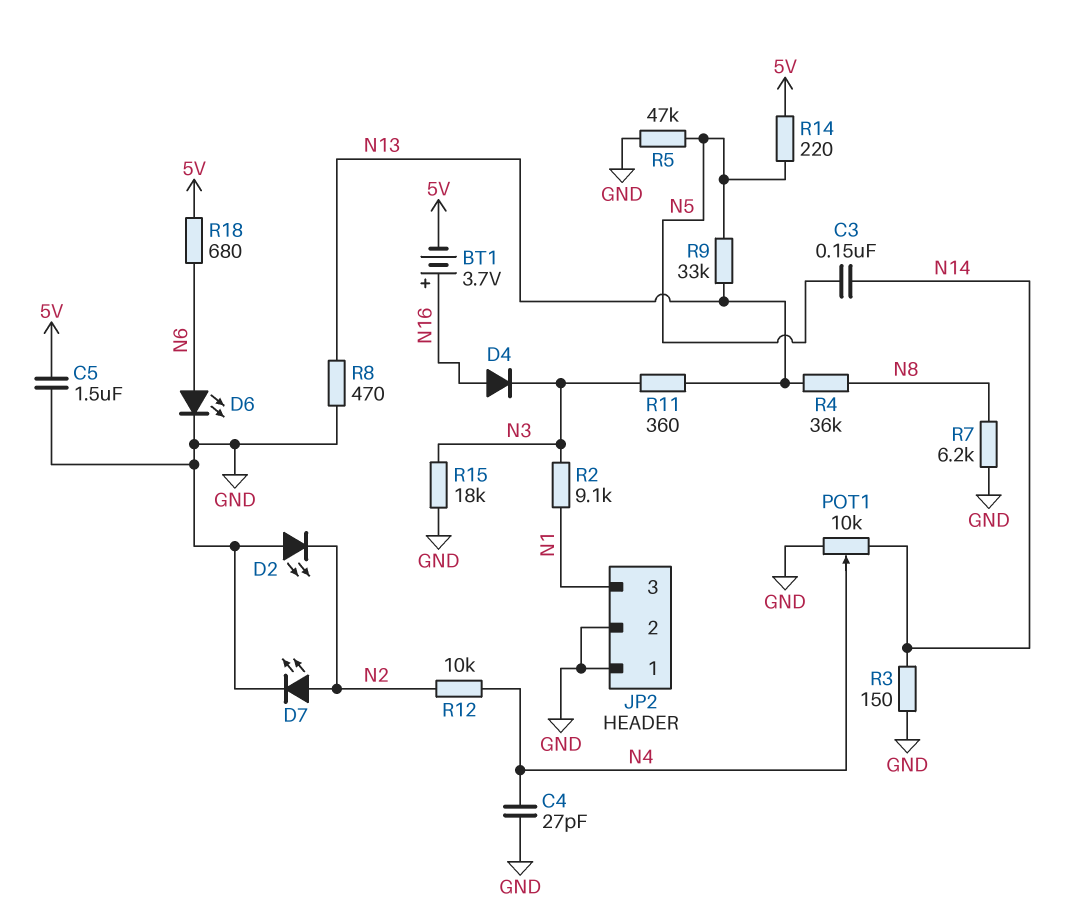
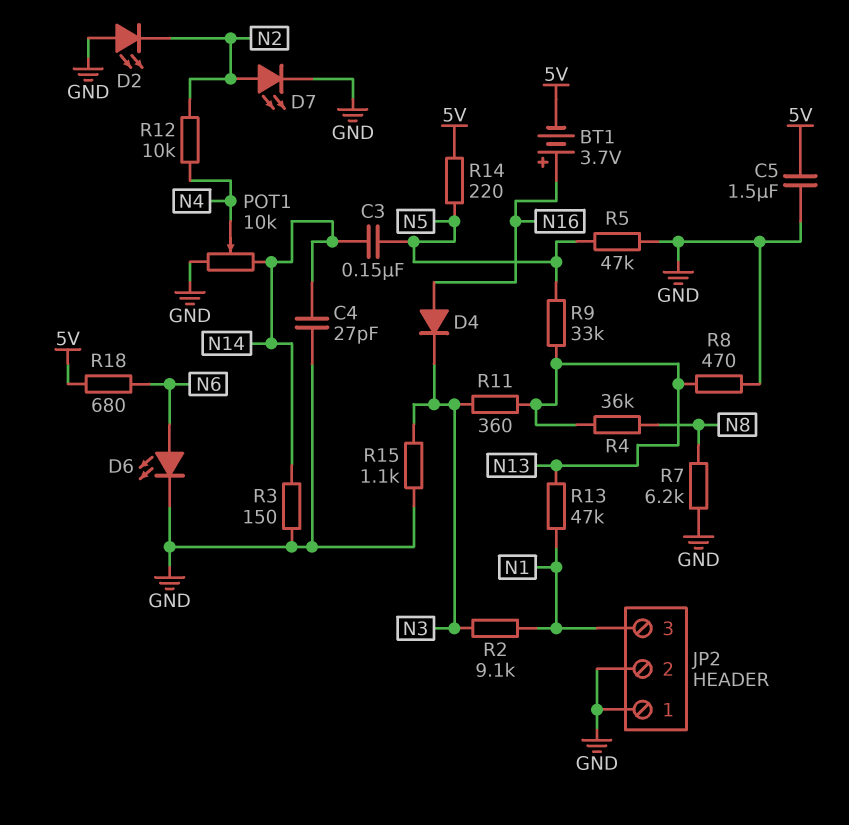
C4: 27pF (GND, N4) -> 27pF (GND, N14)
R13: none -> 47k (N1, N13)
R15: 18k (GND, N3) -> 1.1k (GND, N3)

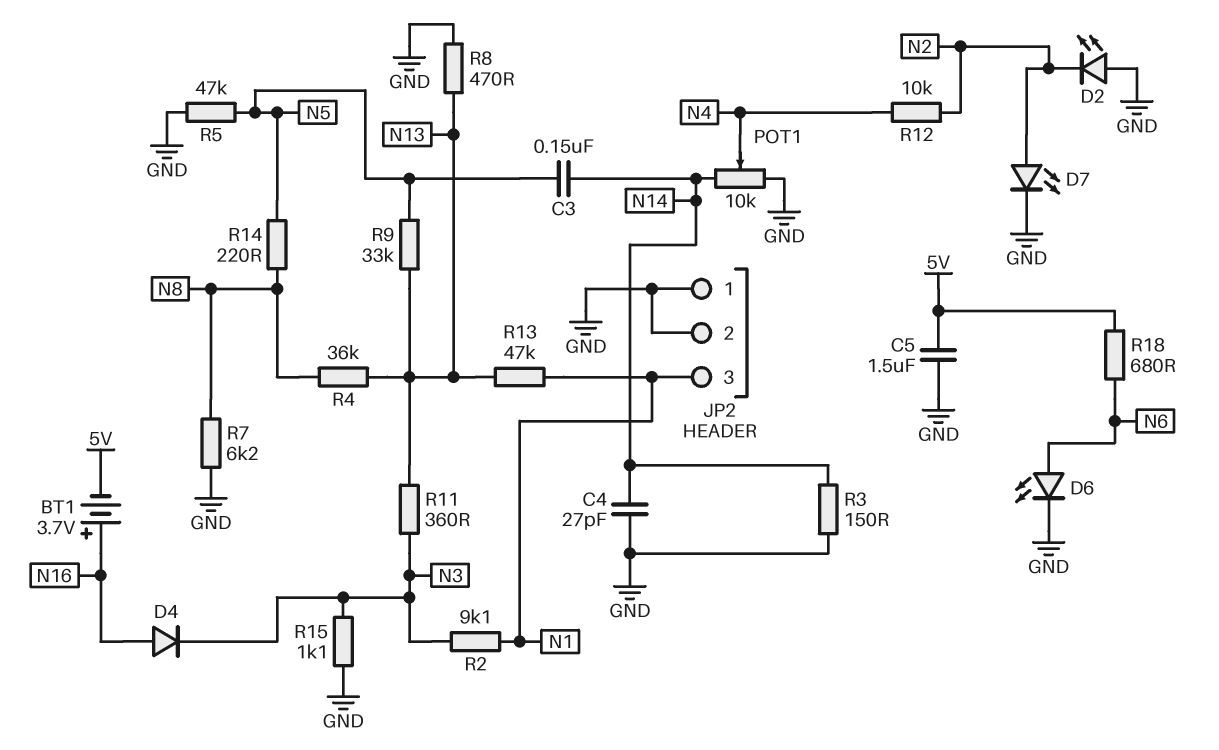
R14: 220 (5V, N5) -> 220 (N5, N8)

